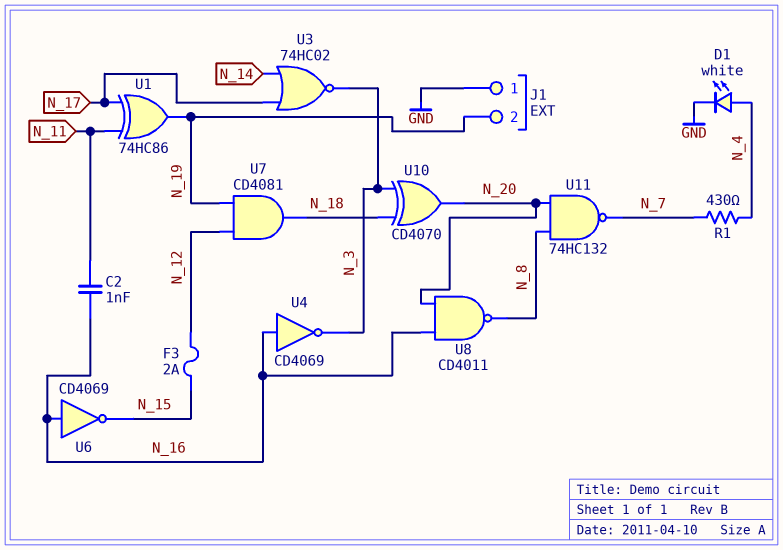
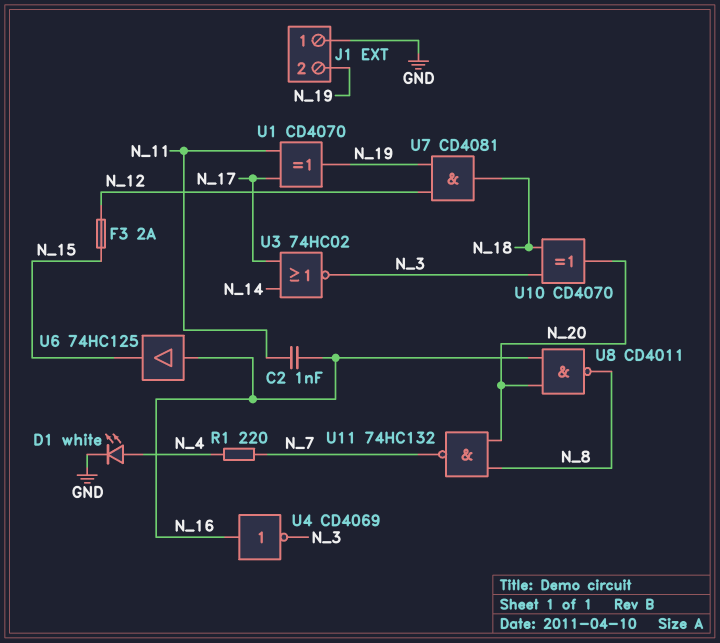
R1: 430 (N_4, N_7) -> 220 (N_4, N_7)
U1: XOR 74HC86 (in N_11, in N_17, out N_19) -> XOR CD4070 (in N_11, in N_17, out N_19)
U6: NOT CD4069 (in N_16, out N_15) -> buffer 74HC125 (in N_16, out N_15)

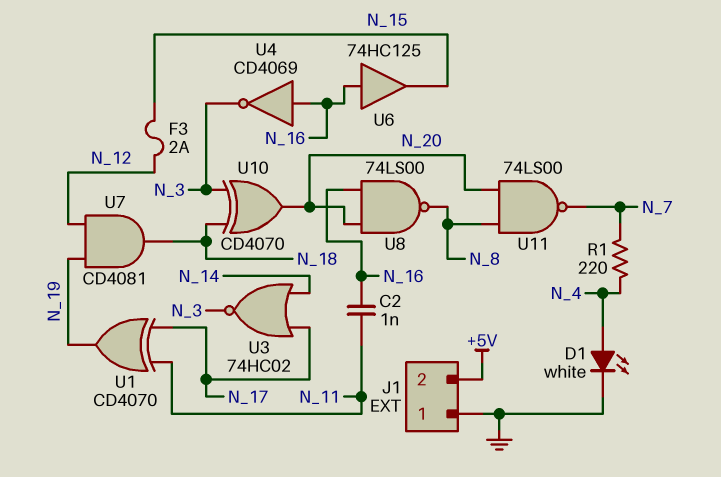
J1 pin 2: N_19 -> +5V
U8: NAND CD4011 (in N_16, in N_20, out N_8) -> NAND 74LS00 (in N_16, in N_20, out N_8)
U11: NAND 74HC132 (in N_8, in N_20, out N_7) -> NAND 74LS00 (in N_8, in N_20, out N_7)

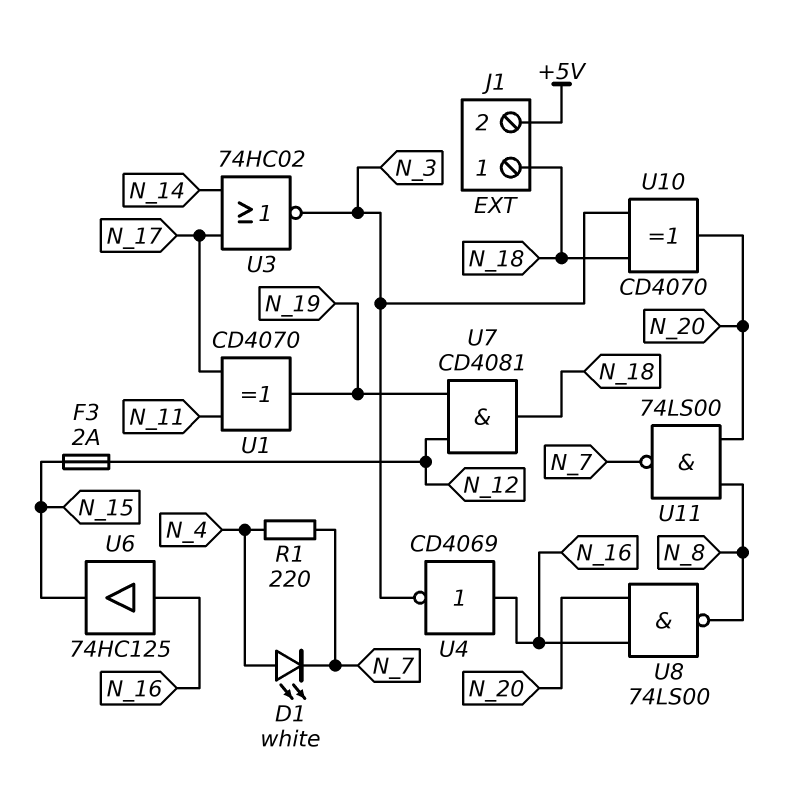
C2: 1nF (N_11, N_16) -> none
D1: LED white (A N_4, K GND) -> LED white (A N_4, K N_7)
J1 pin 1: GND -> N_18

